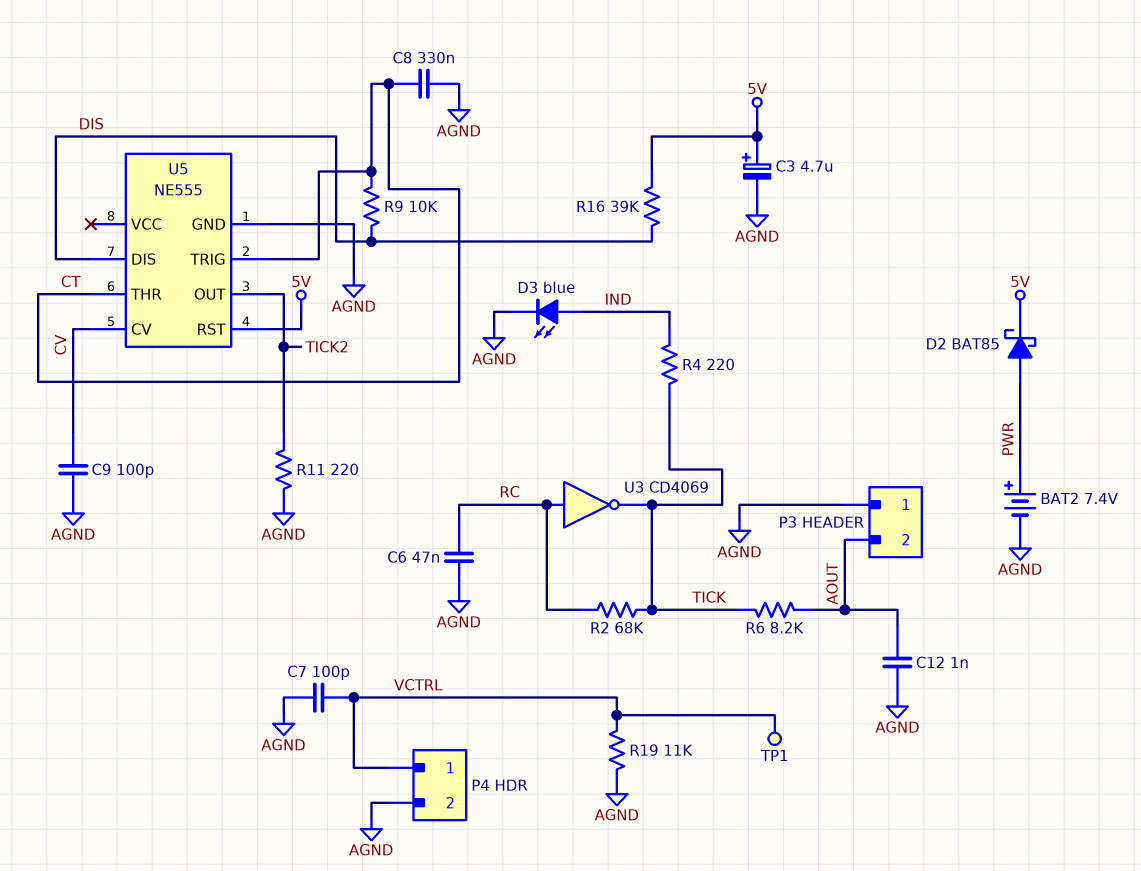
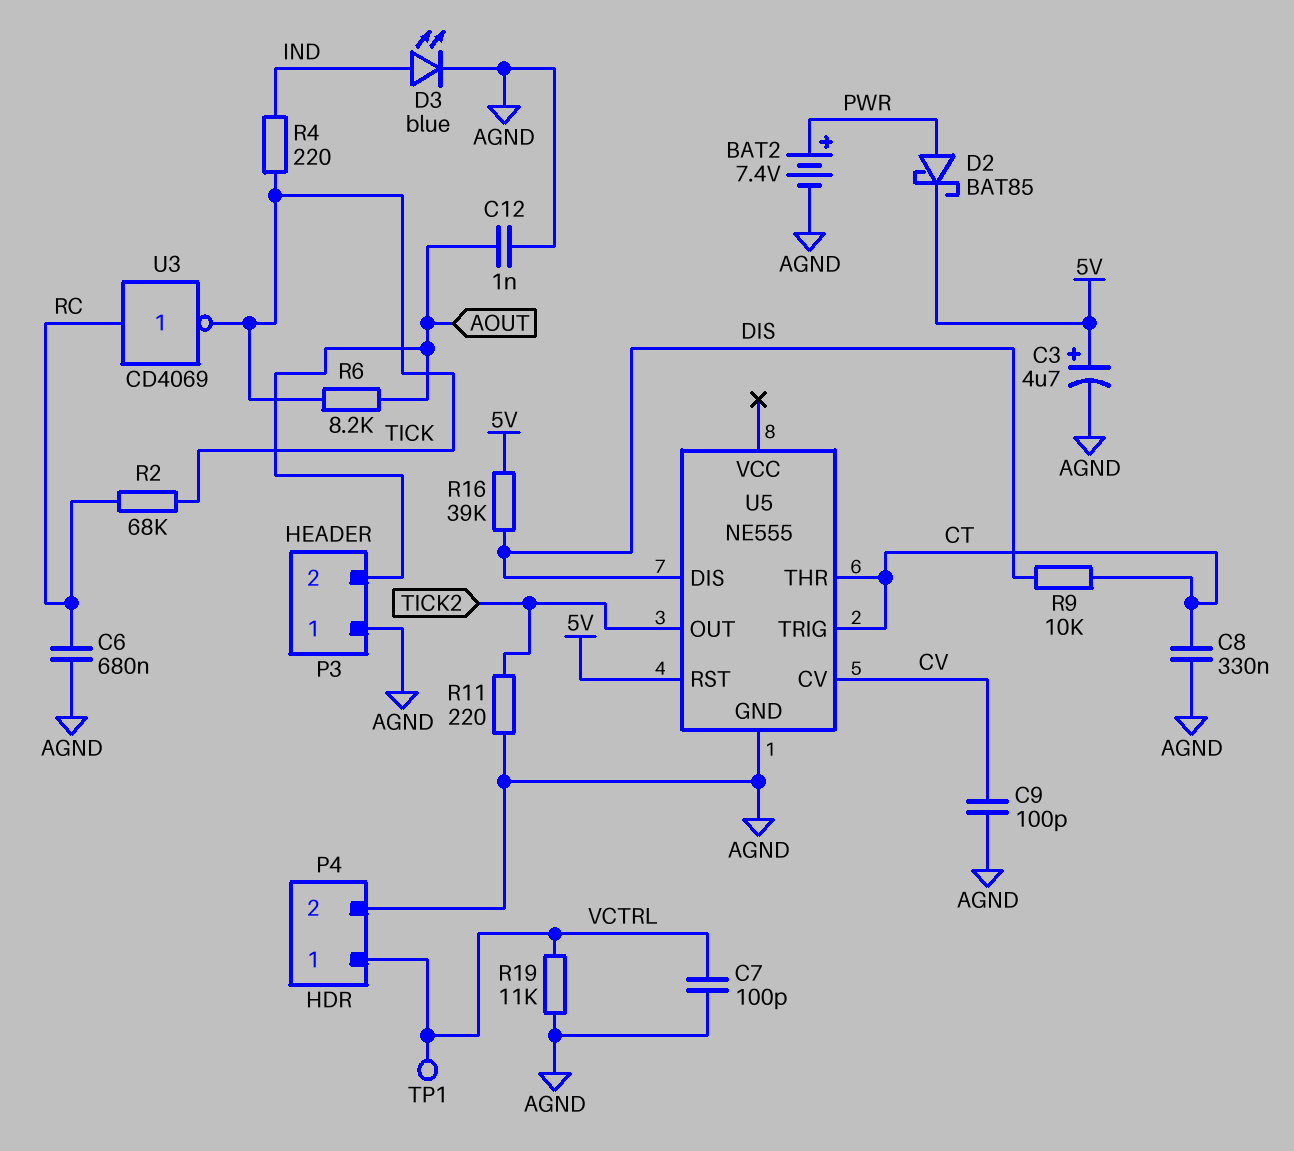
C6: 47nF (AGND, RC) -> 680nF (AGND, RC)

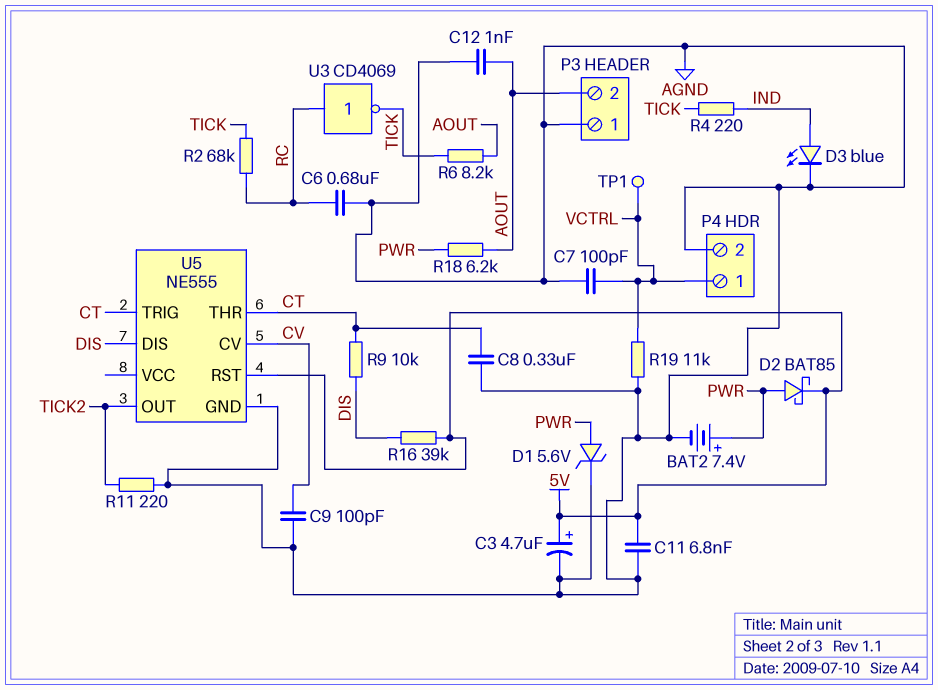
C11: none -> 6.8nF (5V, AGND)
D1: none -> zener 5.6V (A PWR, K AGND)
R18: none -> 6.2k (AOUT, PWR)

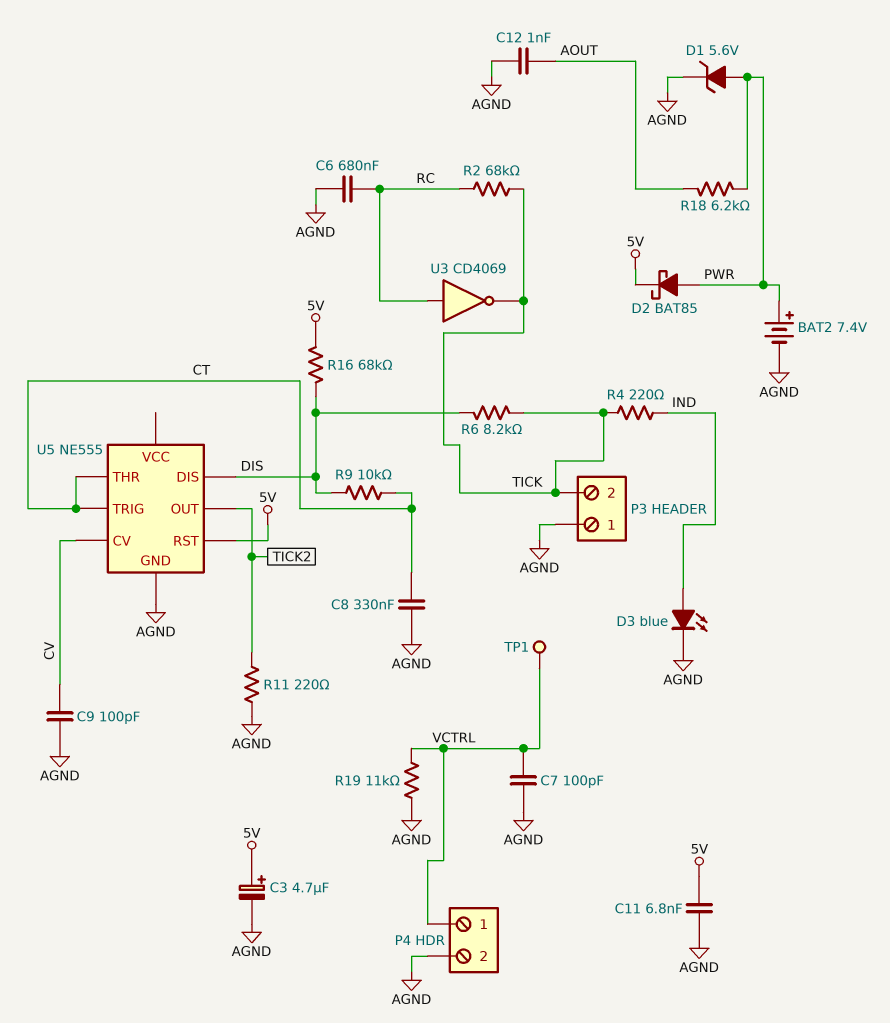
P3 pin 2: AOUT -> TICK
R6: 8.2k (AOUT, TICK) -> 8.2k (DIS, TICK)
R16: 39k (5V, DIS) -> 68k (5V, DIS)

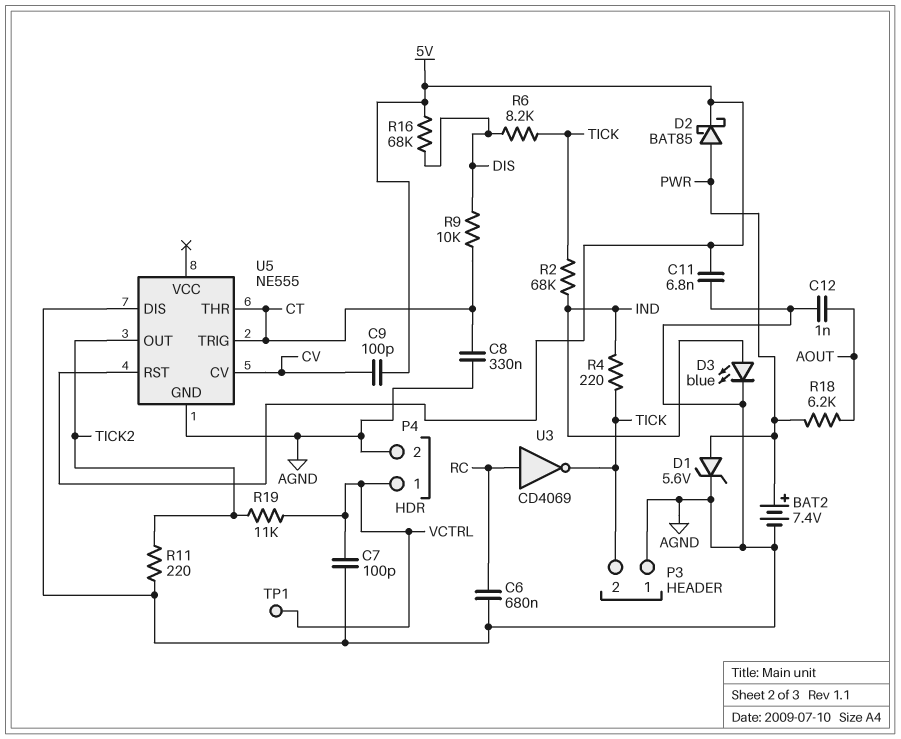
C3: 4.7uF (plus 5V, minus AGND) -> none
C9: 100pF (AGND, CV) -> 100pF (5V, CV)
R2: 68k (RC, TICK) -> 68k (IND, TICK)
R19: 11k (AGND, VCTRL) -> 11k (TICK2, VCTRL)
U5 pin DIS: DIS -> AGND

